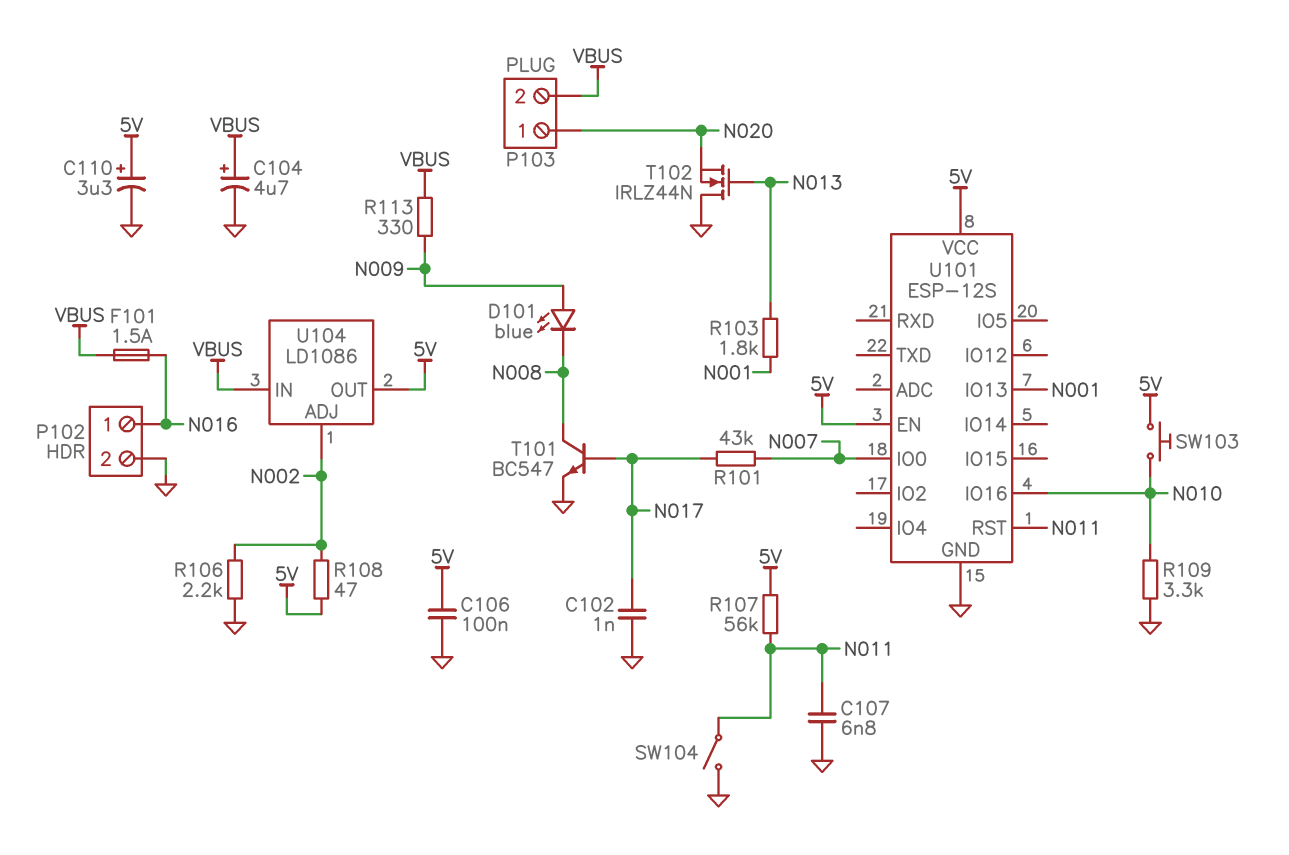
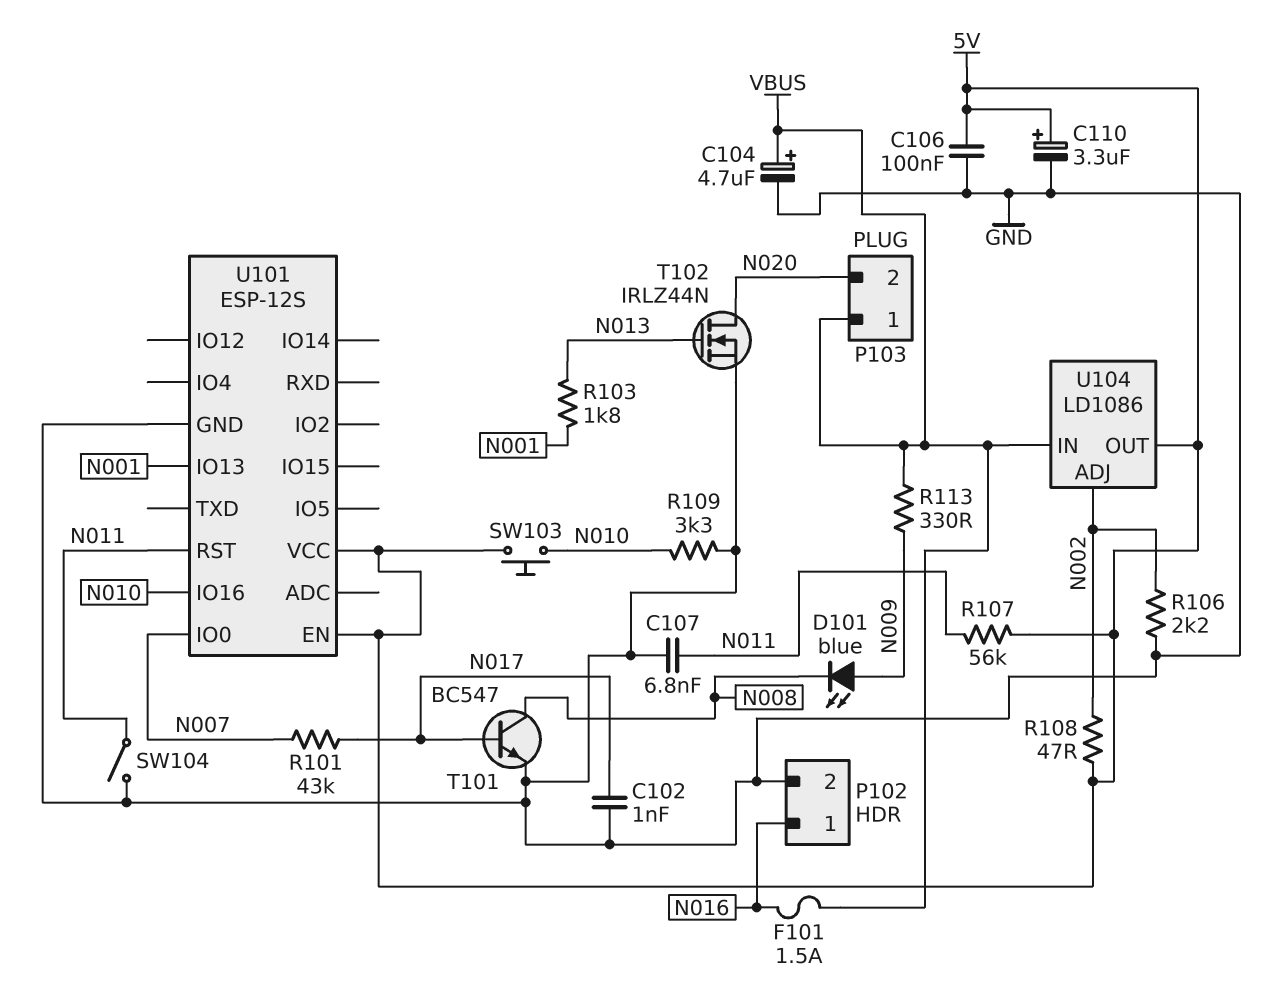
P103 pin 1: N020 -> VBUS
P103 pin 2: VBUS -> N020
T102: NMOS IRLZ44N (G N013, D GND, S N020) -> NMOS IRLZ44N (G N013, D N020, S GND)

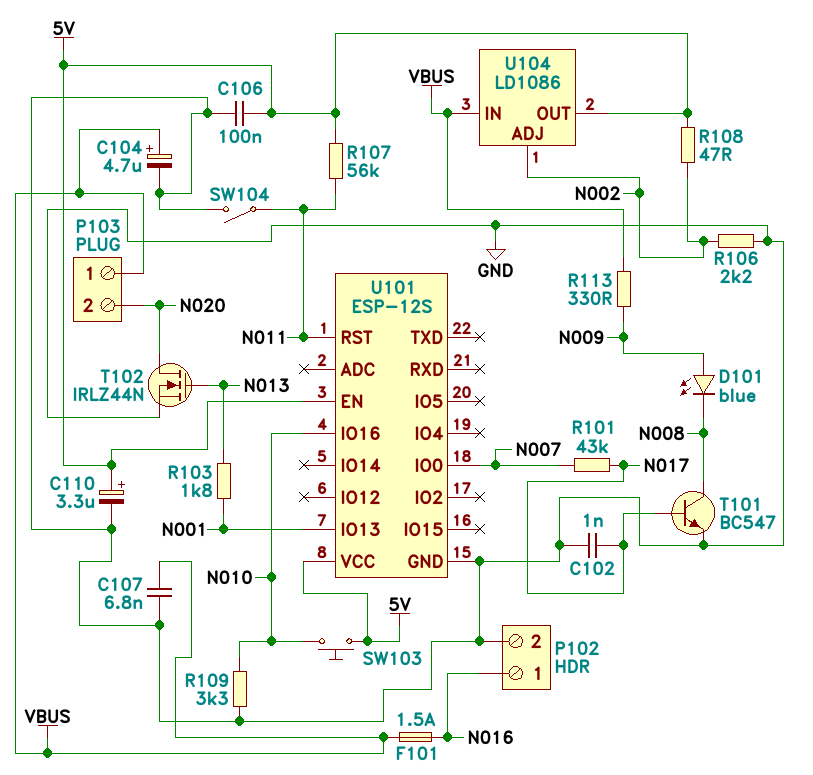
C107: 6.8nF (GND, N011) -> 6.8nF (GND, VBUS)

